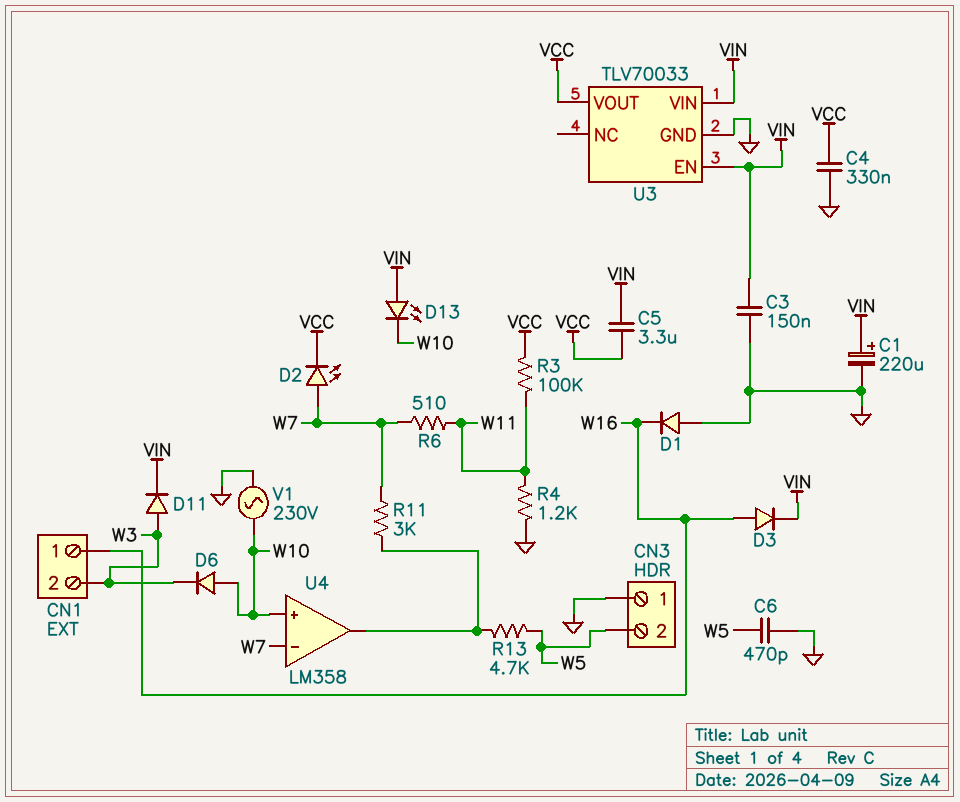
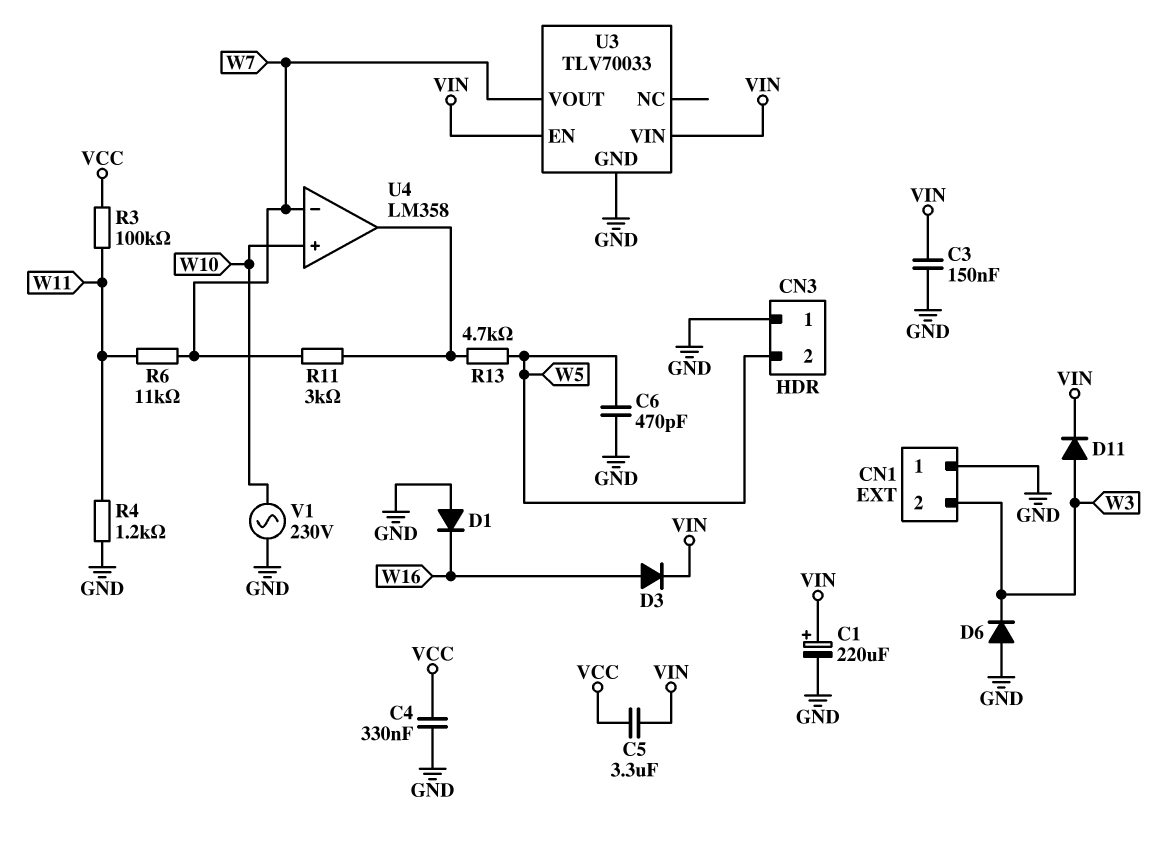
CN1 pin 1: W16 -> GND
D2: LED (A W7, K VCC) -> none
D6: diode (A W10, K W3) -> diode (A GND, K W3)
D13: LED (A VIN, K W10) -> none
R6: 510 (W7, W11) -> 11k (W7, W11)
U3 pin VOUT: VCC -> W7

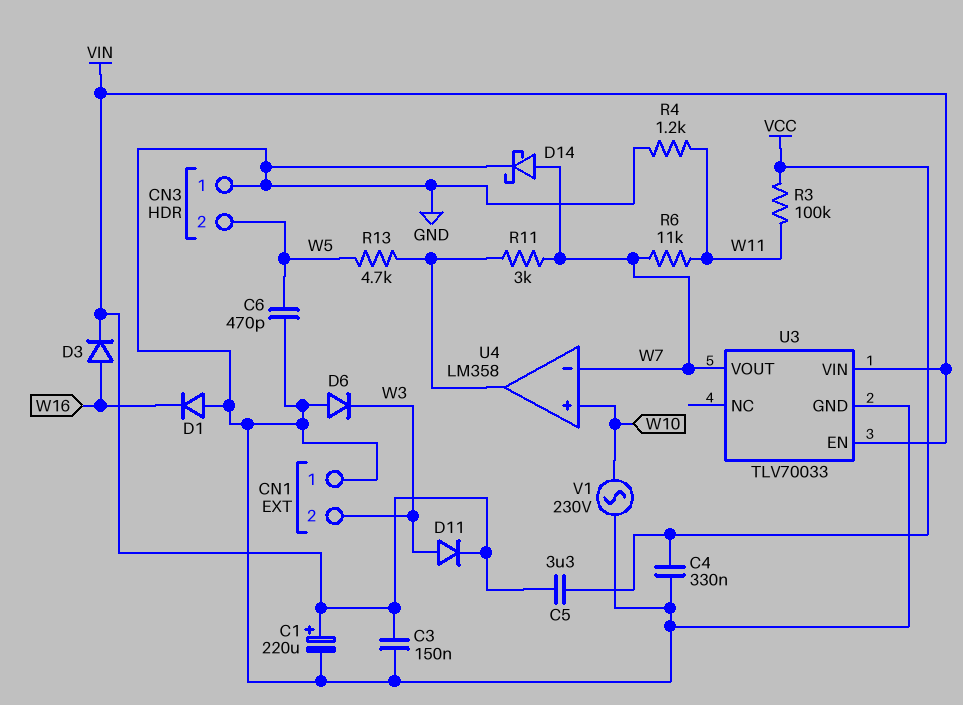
D14: none -> schottky (A W7, K GND)

